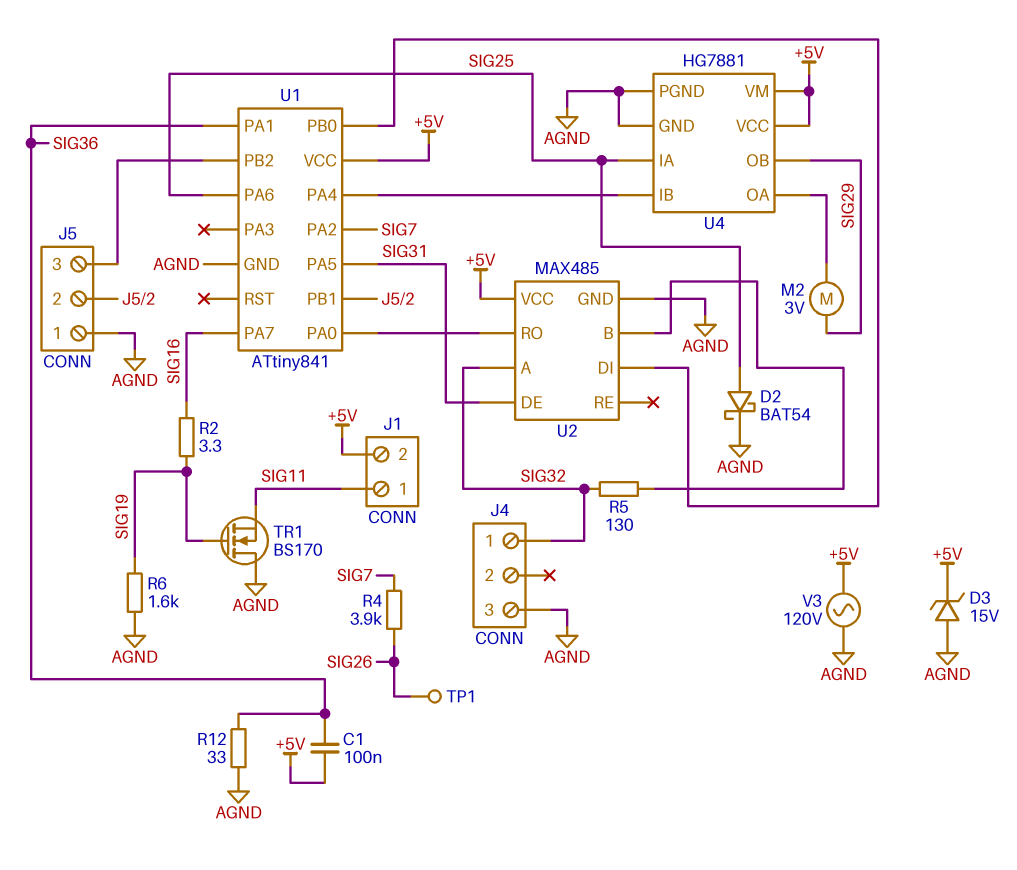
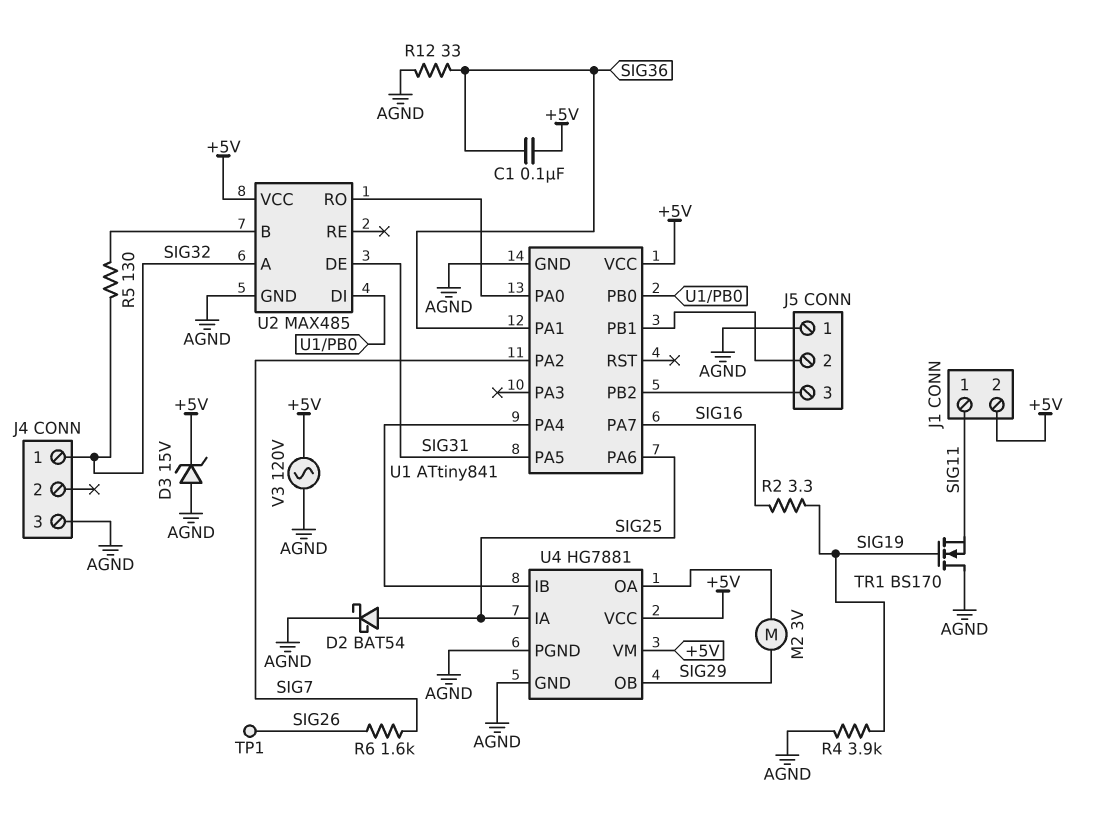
R4: 3.9k (SIG7, SIG26) -> 3.9k (AGND, SIG19)
R6: 1.6k (AGND, SIG19) -> 1.6k (SIG7, SIG26)

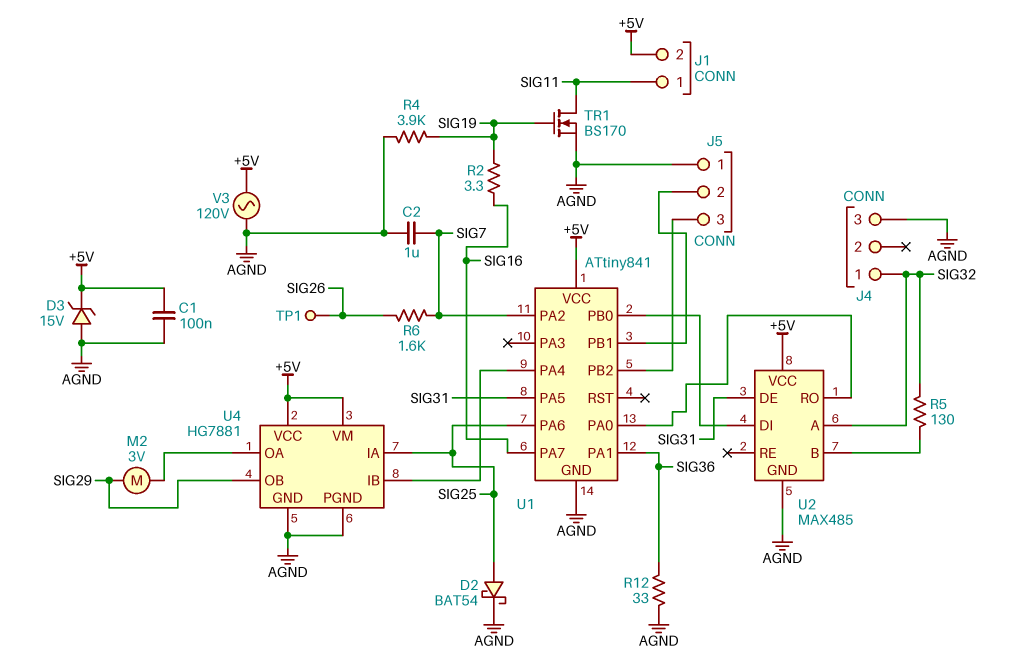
C1: 100nF (+5V, SIG36) -> 100nF (+5V, AGND)
C2: none -> 1uF (AGND, SIG7)
TR1: NMOS BS170 (G SIG19, D AGND, S SIG11) -> NMOS BS170 (G SIG19, D SIG11, S AGND)

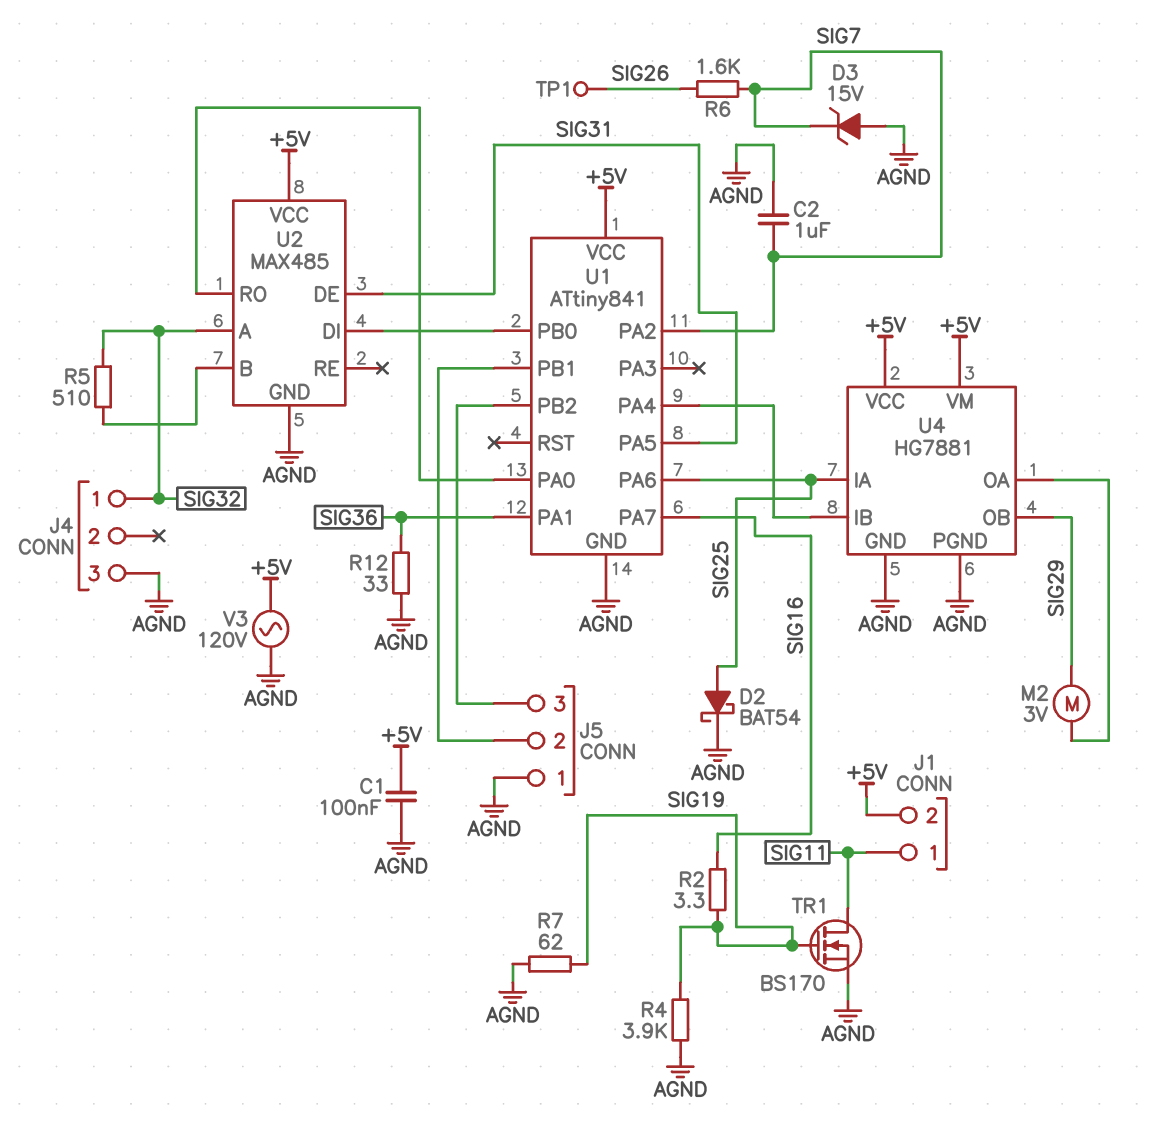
D3: zener 15V (A AGND, K +5V) -> zener 15V (A AGND, K SIG7)
R5: 130 (SIG32, U2/B) -> 510 (SIG32, U2/B)
R7: none -> 62 (AGND, SIG19)

